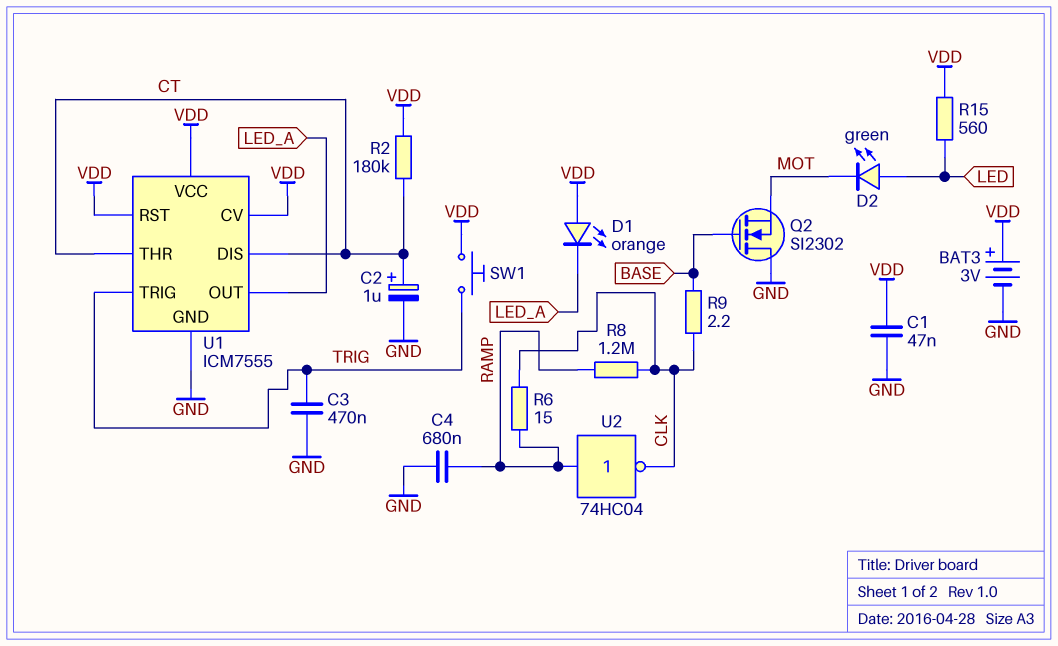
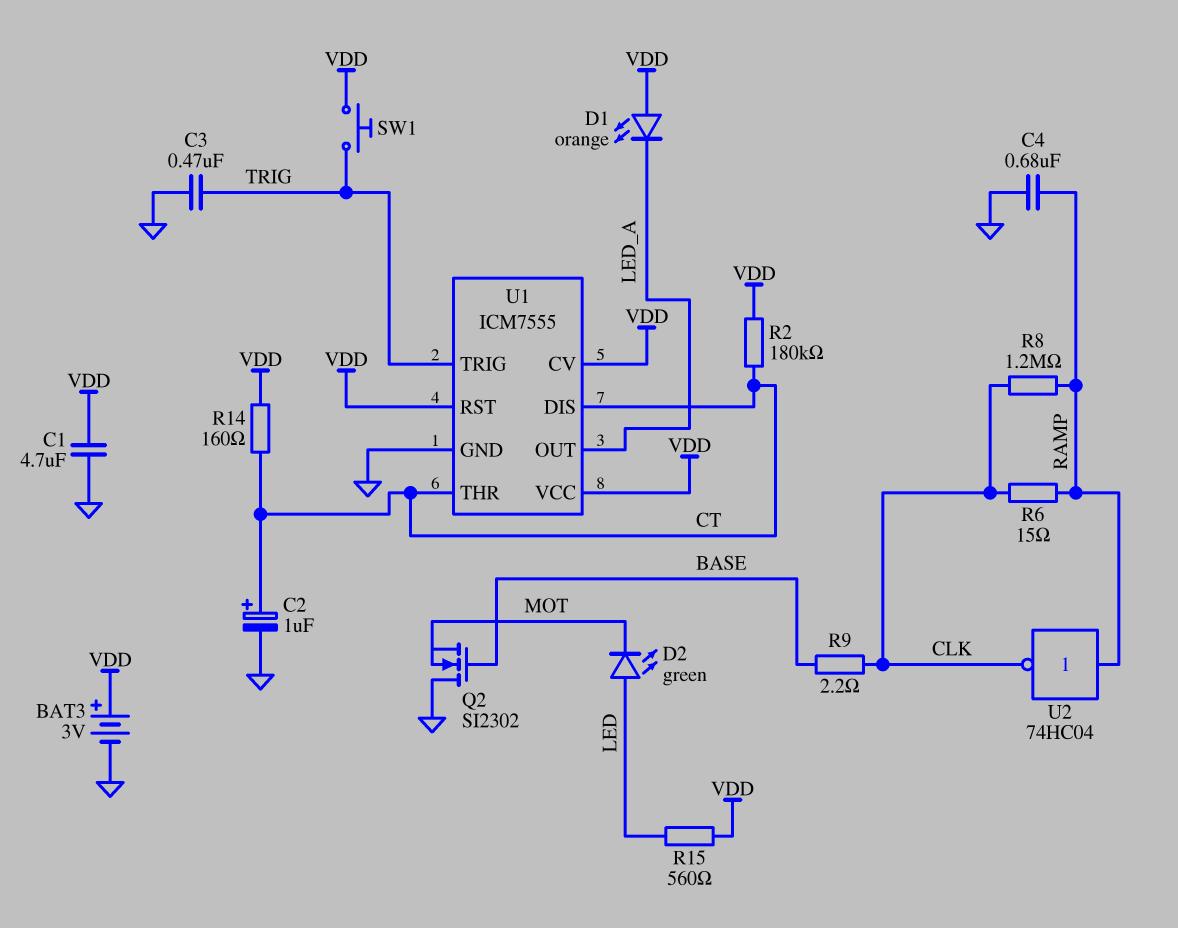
C1: 47nF (GND, VDD) -> 4.7uF (GND, VDD)
R14: none -> 160 (CT, VDD)

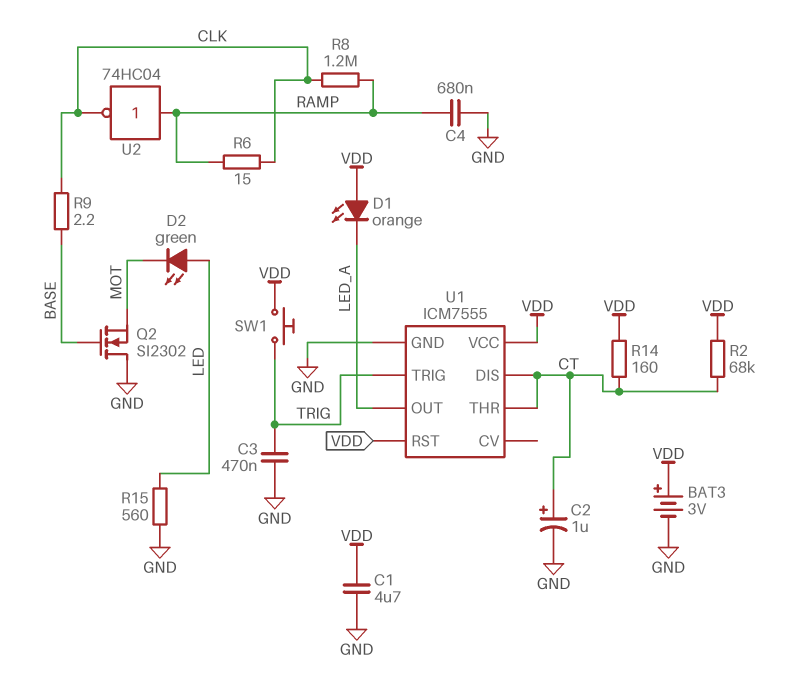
R2: 180k (CT, VDD) -> 68k (CT, VDD)
R15: 560 (LED, VDD) -> 560 (GND, LED)
U1 pin CV: VDD -> none

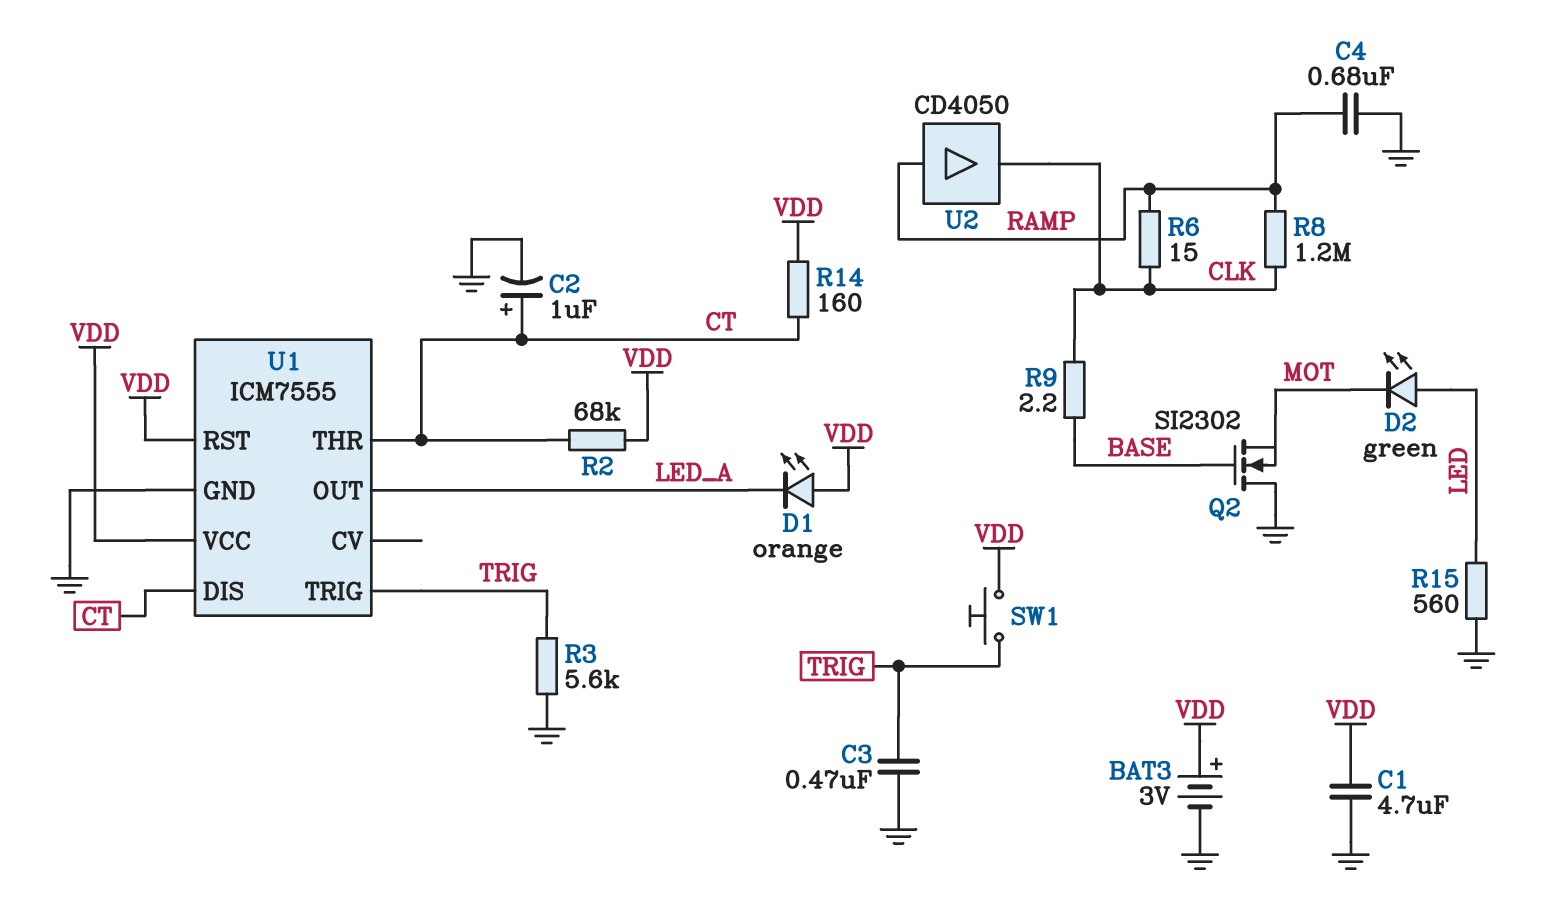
R3: none -> 5.6k (GND, TRIG)
U2: NOT 74HC04 (in RAMP, out CLK) -> buffer CD4050 (in RAMP, out CLK)

